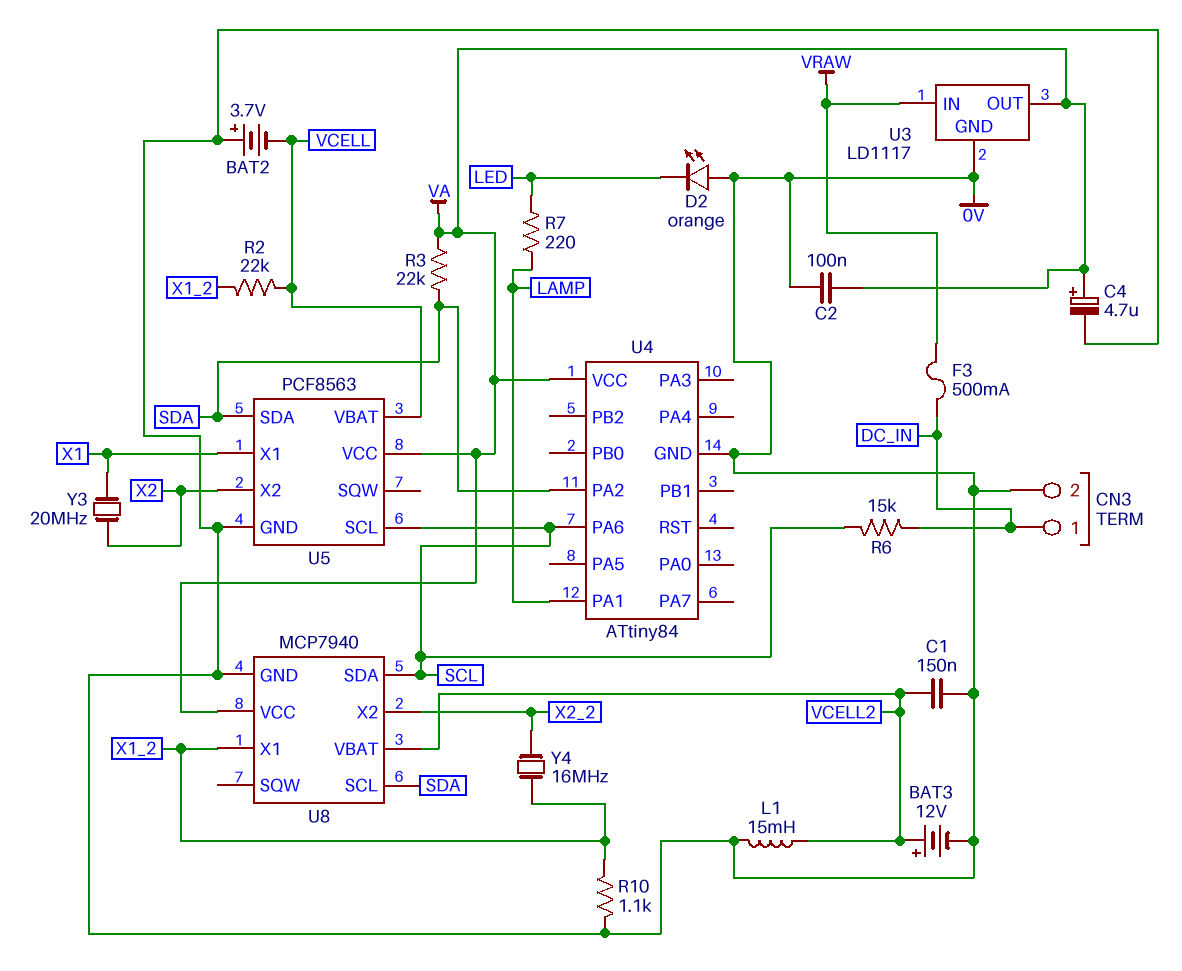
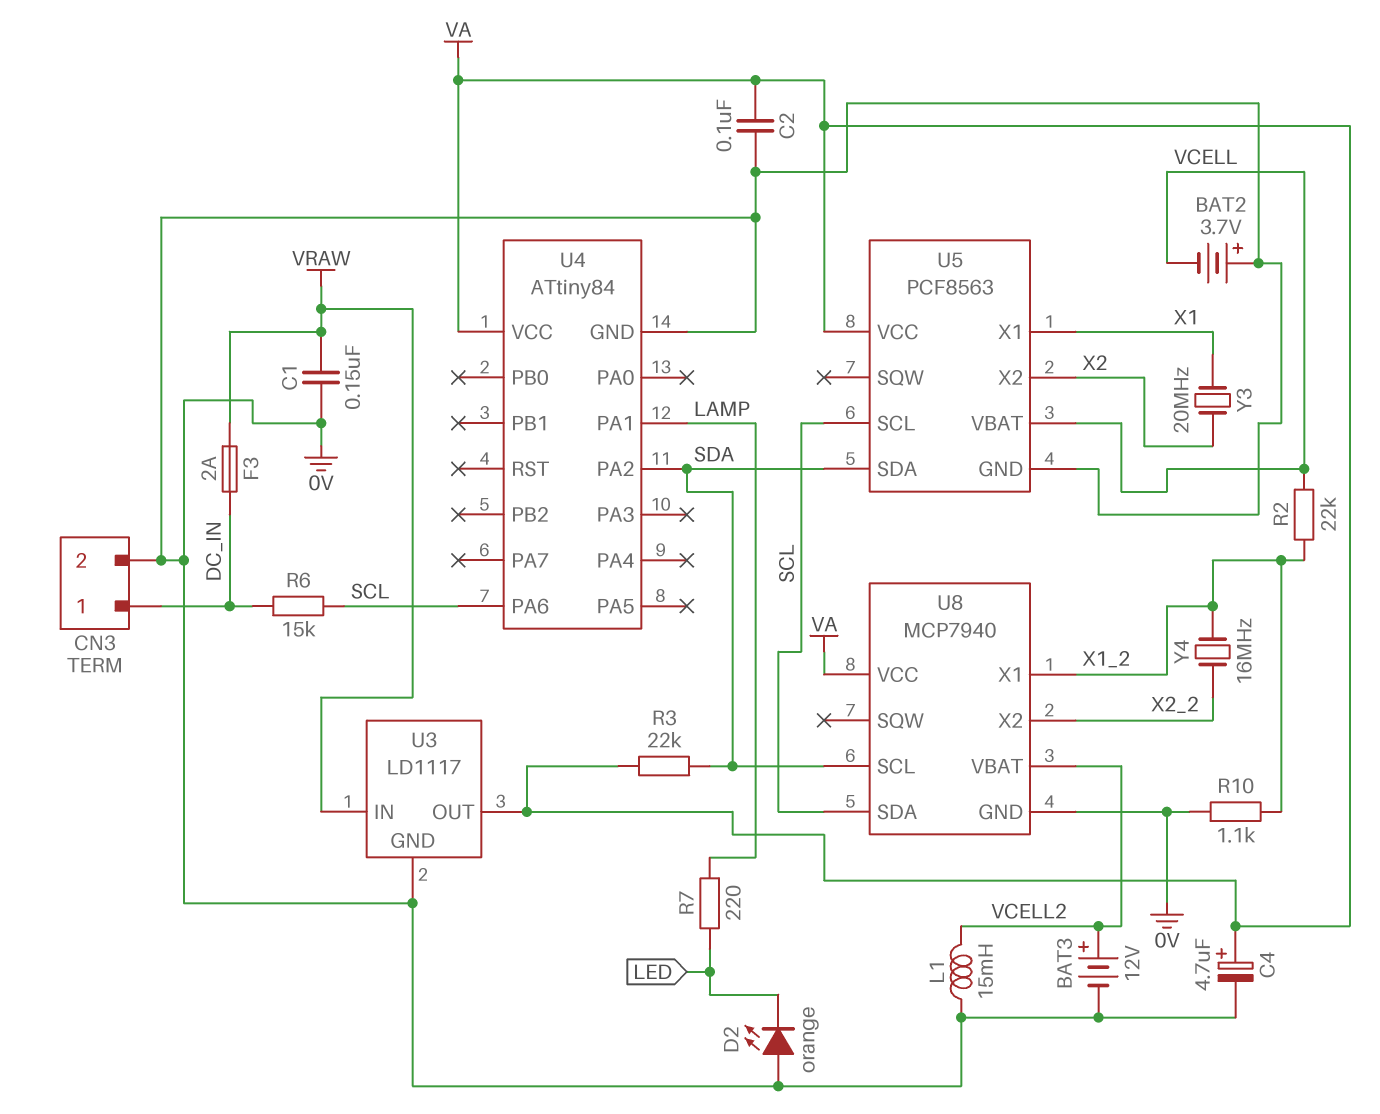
C1: 150nF (0V, VCELL2) -> 150nF (0V, VRAW)
F3: 500mA (DC_IN, VRAW) -> 2A (DC_IN, VRAW)

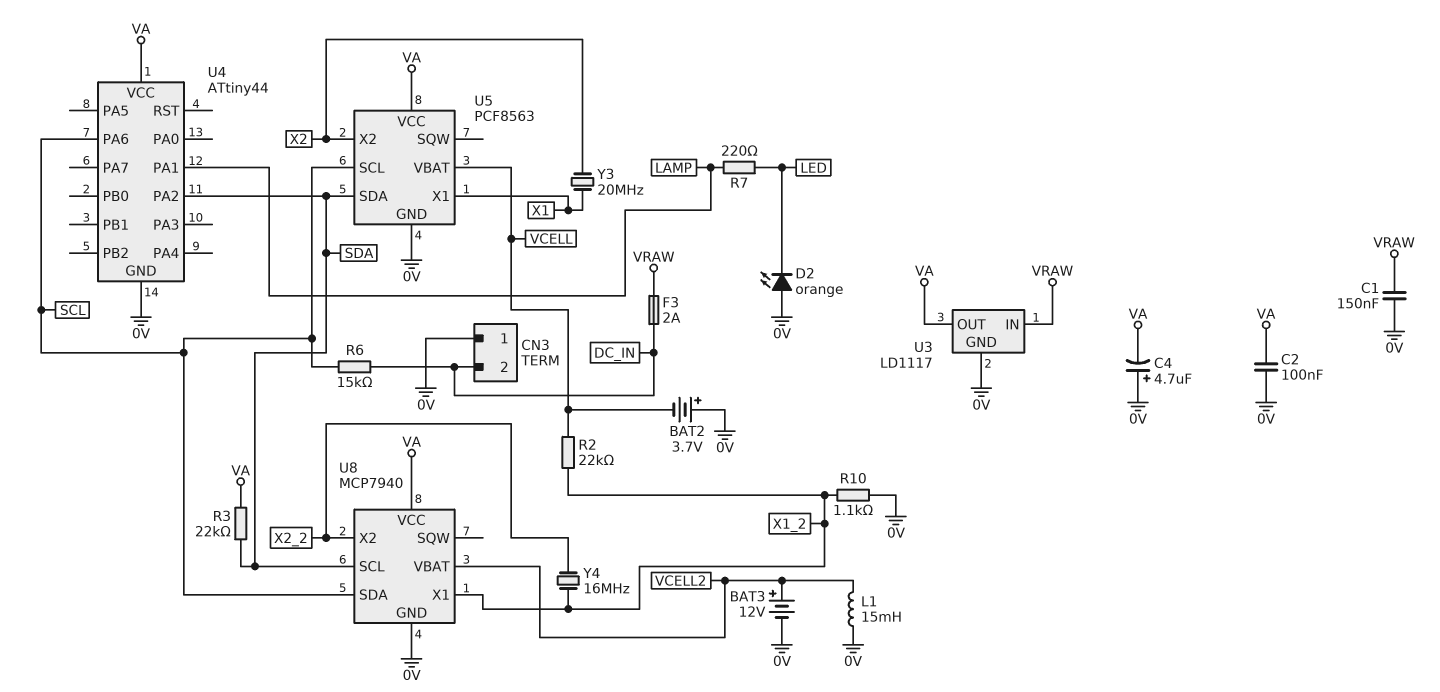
C4: 4.7uF (plus VA, minus 0V) -> 4.7uF (plus 0V, minus VA)
CN3 pin 1: DC_IN -> 0V
CN3 pin 2: 0V -> DC_IN
U4: ATtiny84 -> ATtiny44

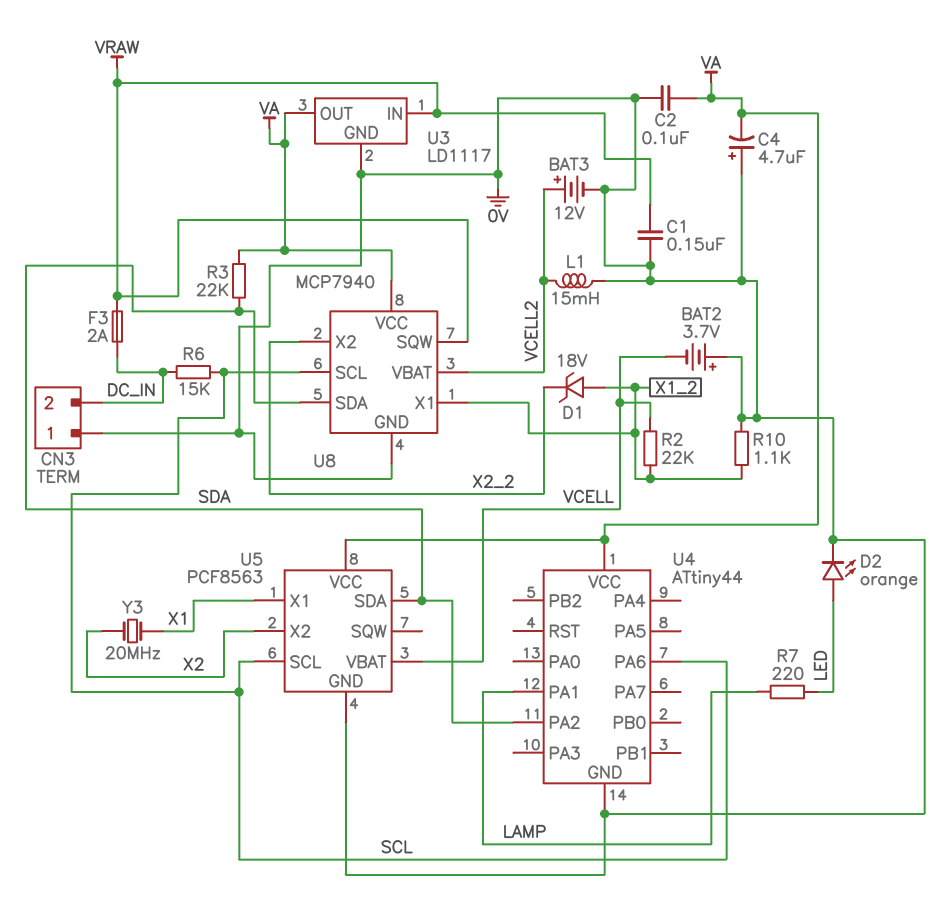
D1: none -> zener 18V (A X1_2, K X2_2)
D2: LED orange (A 0V, K LED) -> LED orange (A LED, K 0V)
U8 pin SCL: SDA -> SCL
U8 pin SDA: SCL -> SDA
U8 pin SQW: none -> VRAW
Y4: 16MHz (X1_2, X2_2) -> none

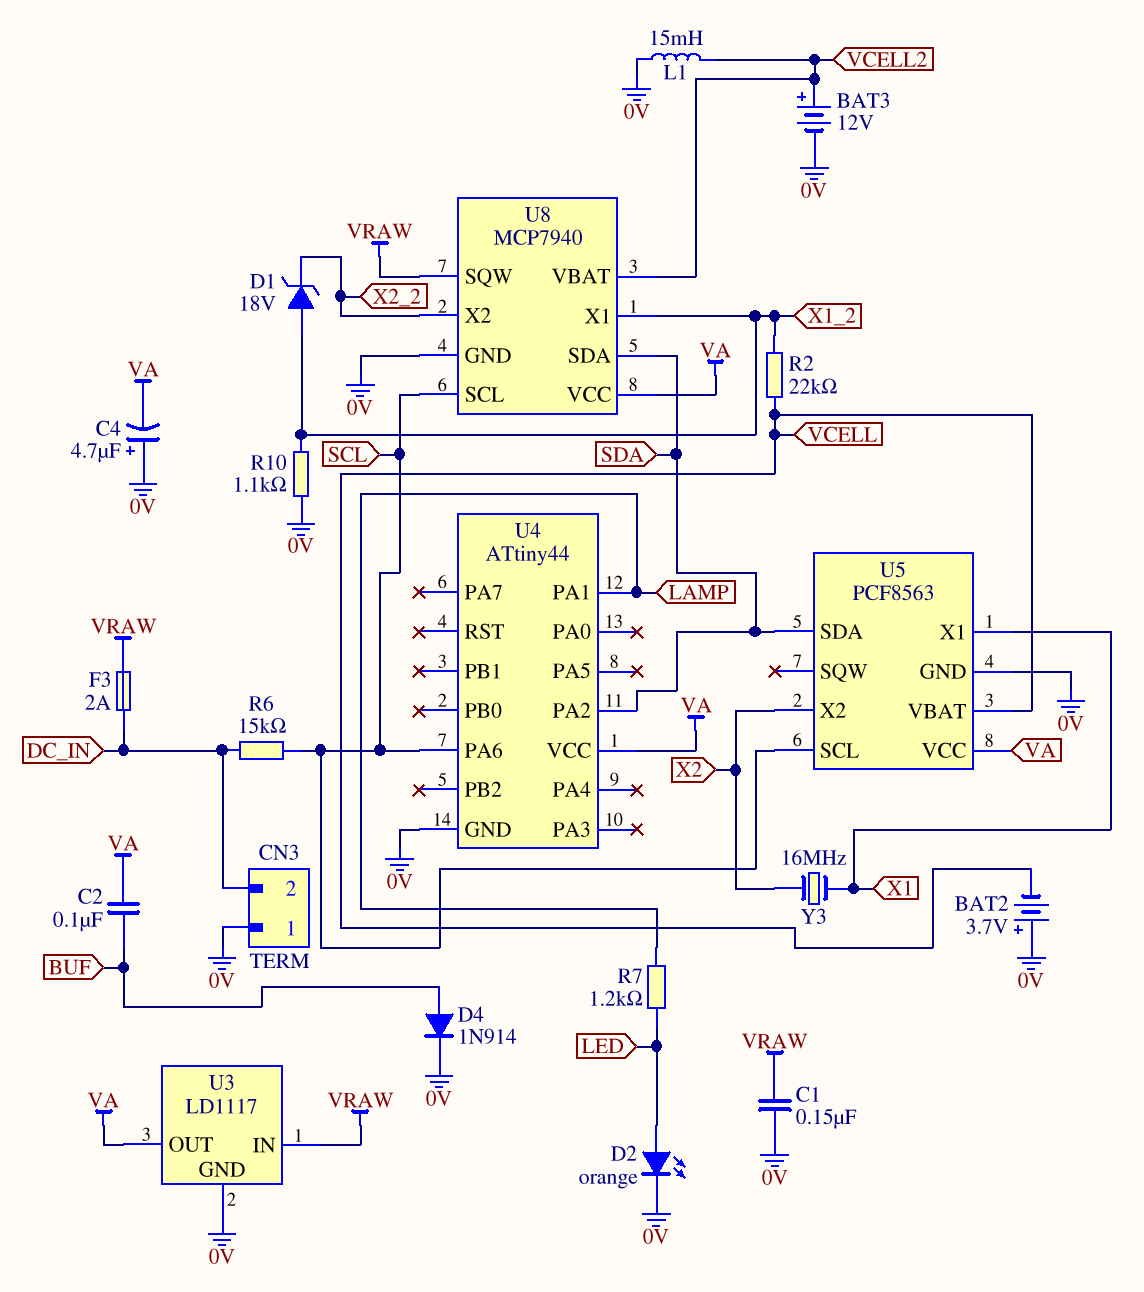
C2: 100nF (0V, VA) -> 100nF (BUF, VA)
D4: none -> diode 1N914 (A BUF, K 0V)
R3: 22k (SDA, VA) -> none
R7: 220 (LAMP, LED) -> 1.2k (LAMP, LED)
Y3: 20MHz (X1, X2) -> 16MHz (X1, X2)

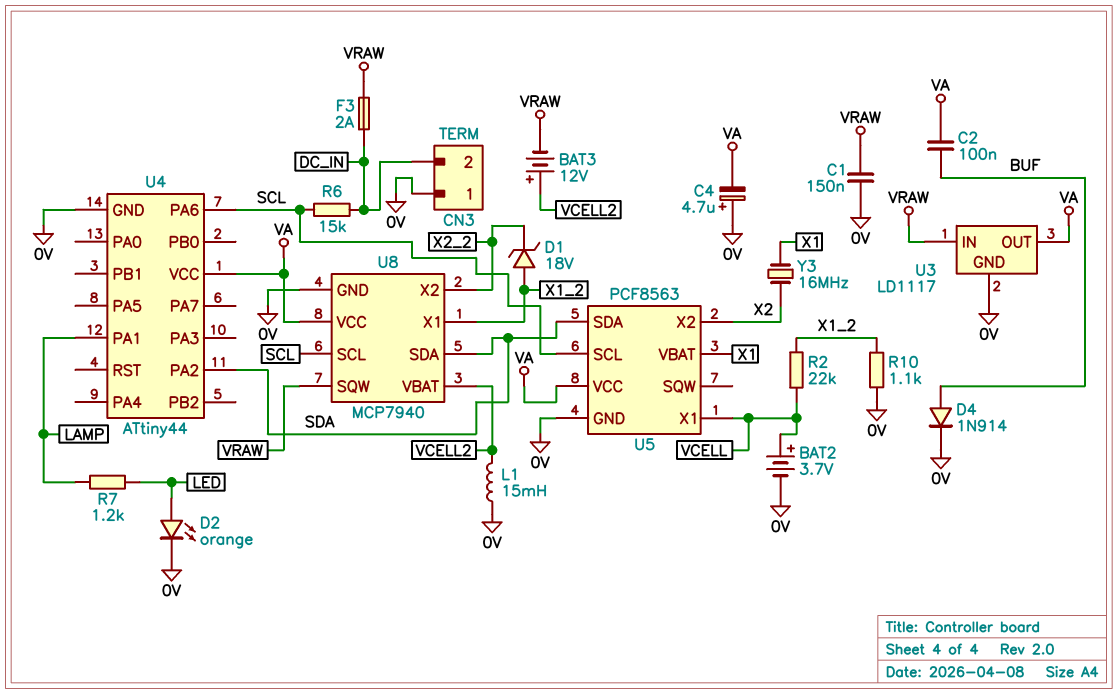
BAT2: 3.7V (plus 0V, minus VCELL) -> 3.7V (plus VCELL, minus 0V)
BAT3: 12V (plus VCELL2, minus 0V) -> 12V (plus VCELL2, minus VRAW)
U5 pin VBAT: VCELL -> X1
U5 pin X1: X1 -> VCELL

